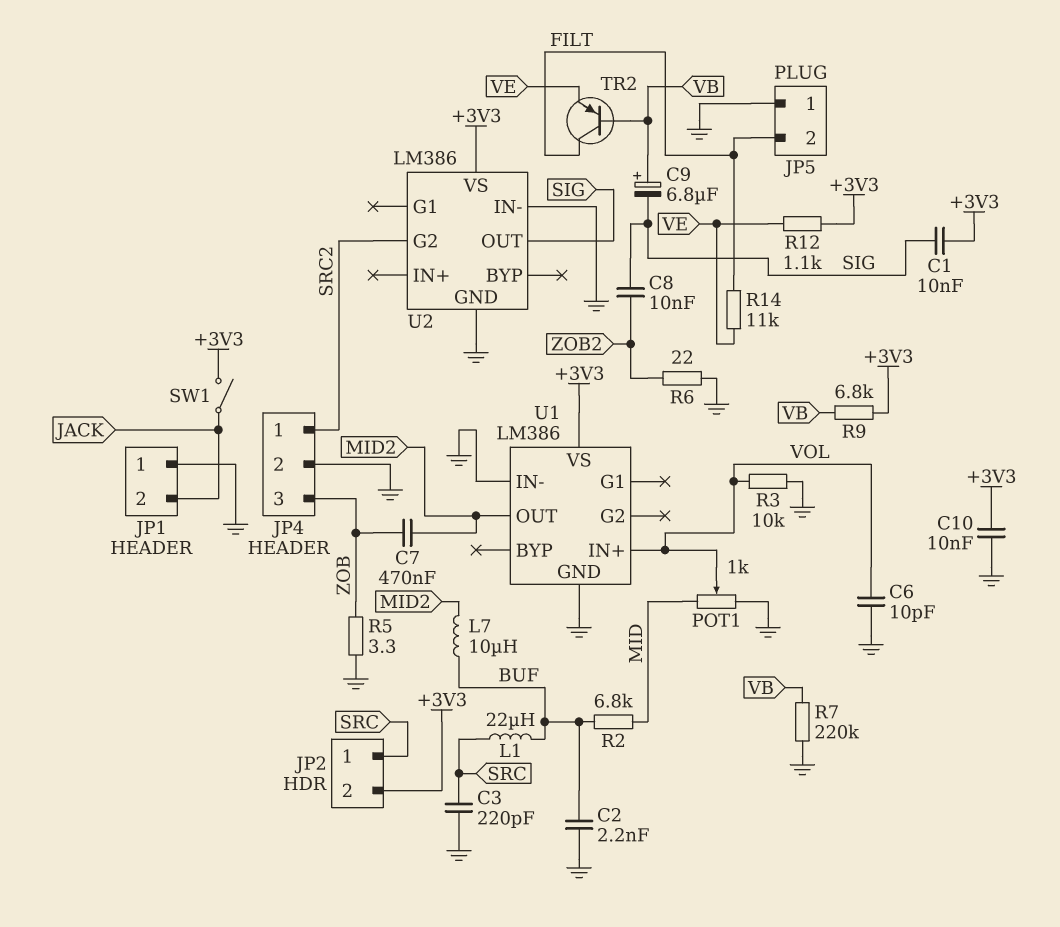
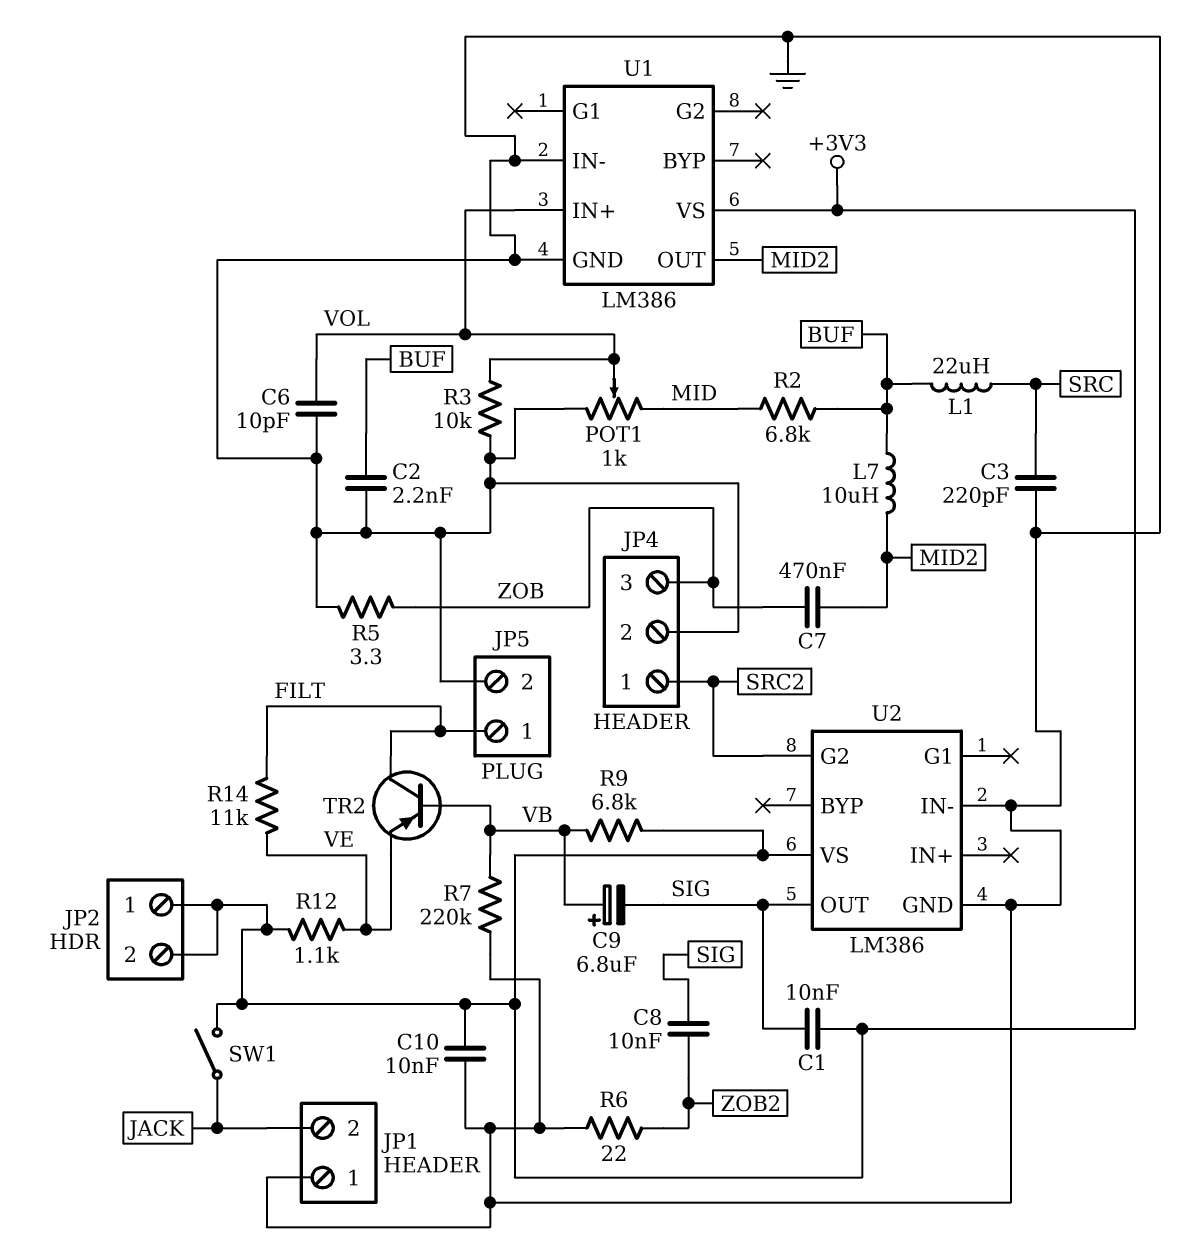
JP2 pin 1: SRC -> +3V3
JP5 pin 1: GND -> FILT
JP5 pin 2: FILT -> GND

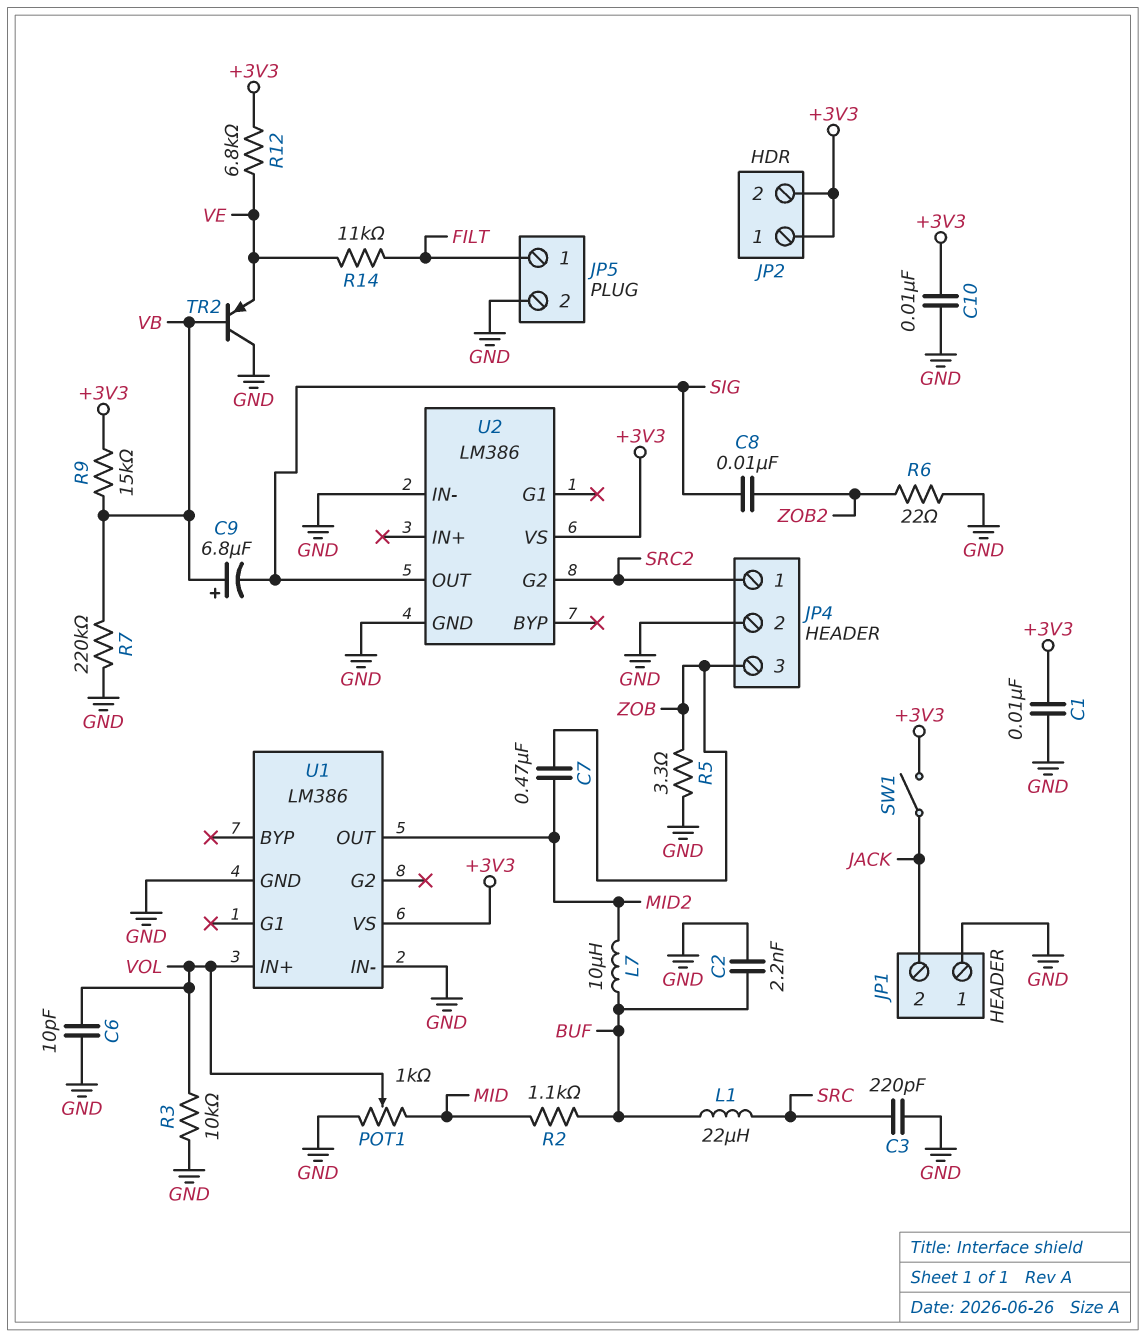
C1: 10nF (+3V3, SIG) -> 10nF (+3V3, GND)
R2: 6.8k (BUF, MID) -> 1.1k (BUF, MID)
R9: 6.8k (+3V3, VB) -> 15k (+3V3, VB)
R12: 1.1k (+3V3, VE) -> 6.8k (+3V3, VE)
TR2: PNP (B VB, C FILT, E VE) -> PNP (B VB, C GND, E VE)

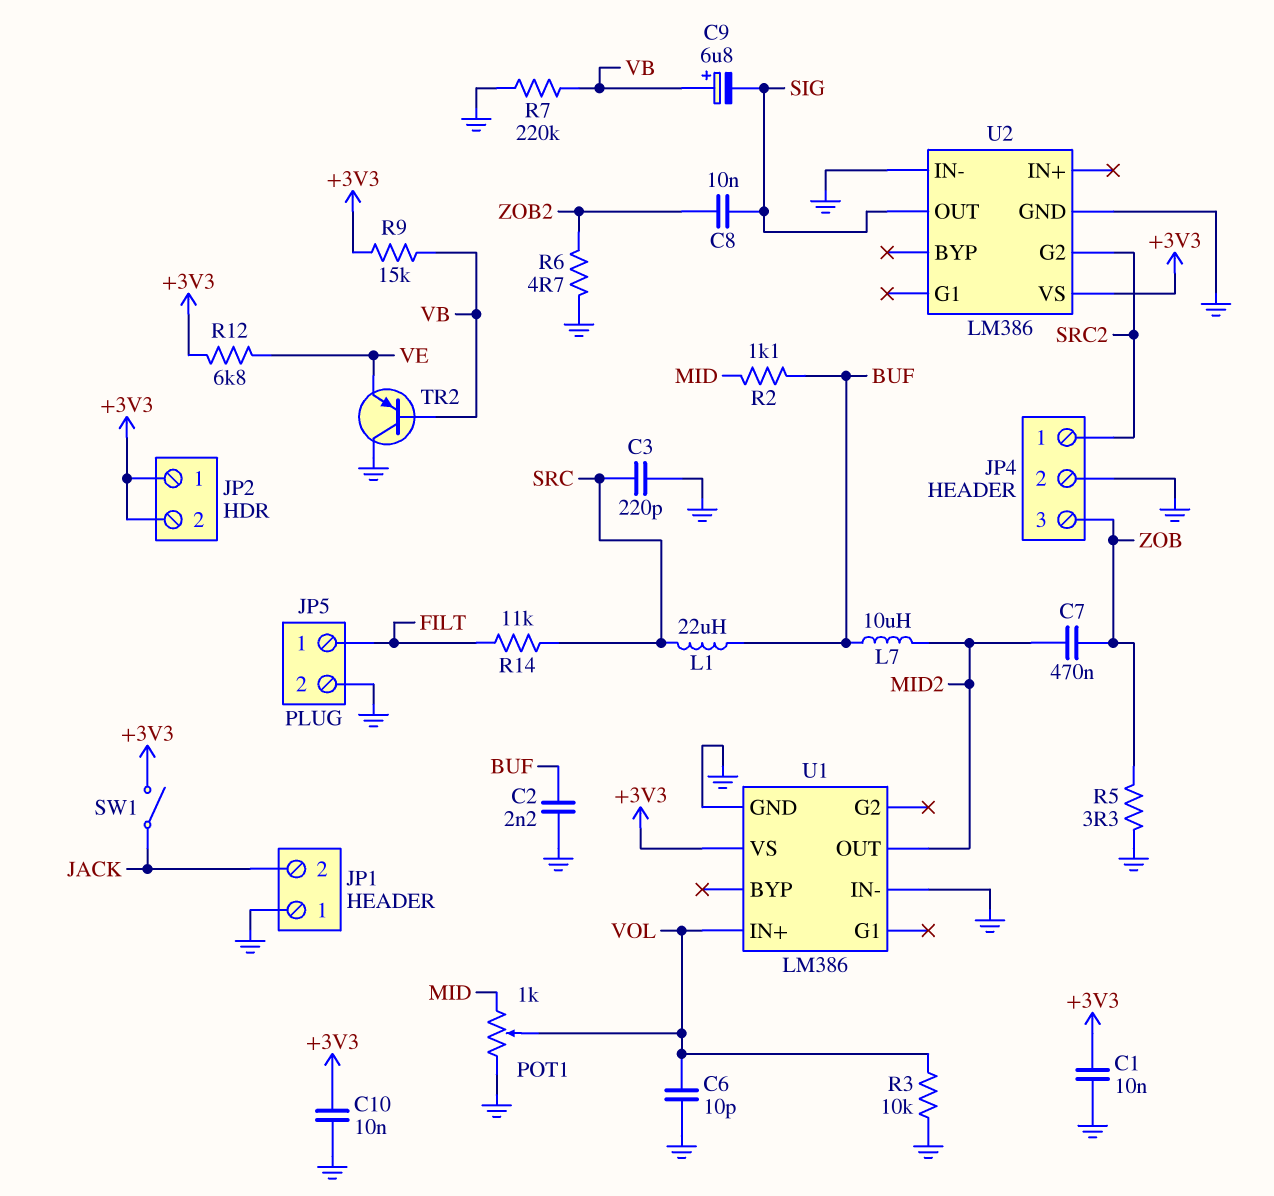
R6: 22 (GND, ZOB2) -> 4.7 (GND, ZOB2)
R14: 11k (FILT, VE) -> 11k (FILT, SRC)

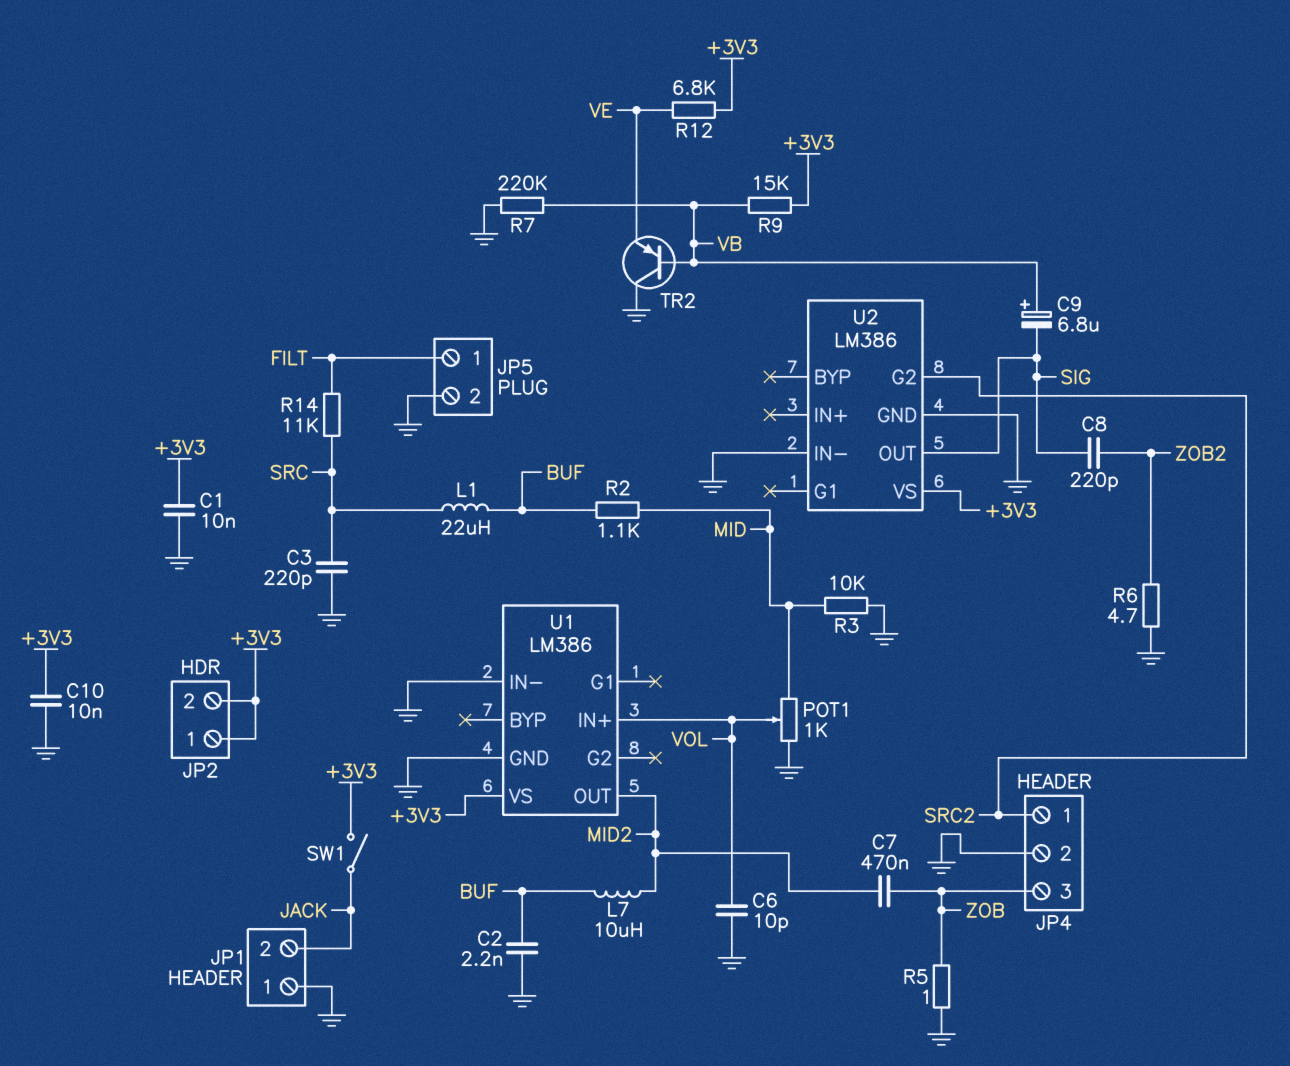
C8: 10nF (SIG, ZOB2) -> 220pF (SIG, ZOB2)
R3: 10k (GND, VOL) -> 10k (GND, MID)
R5: 3.3 (GND, ZOB) -> 1 (GND, ZOB)

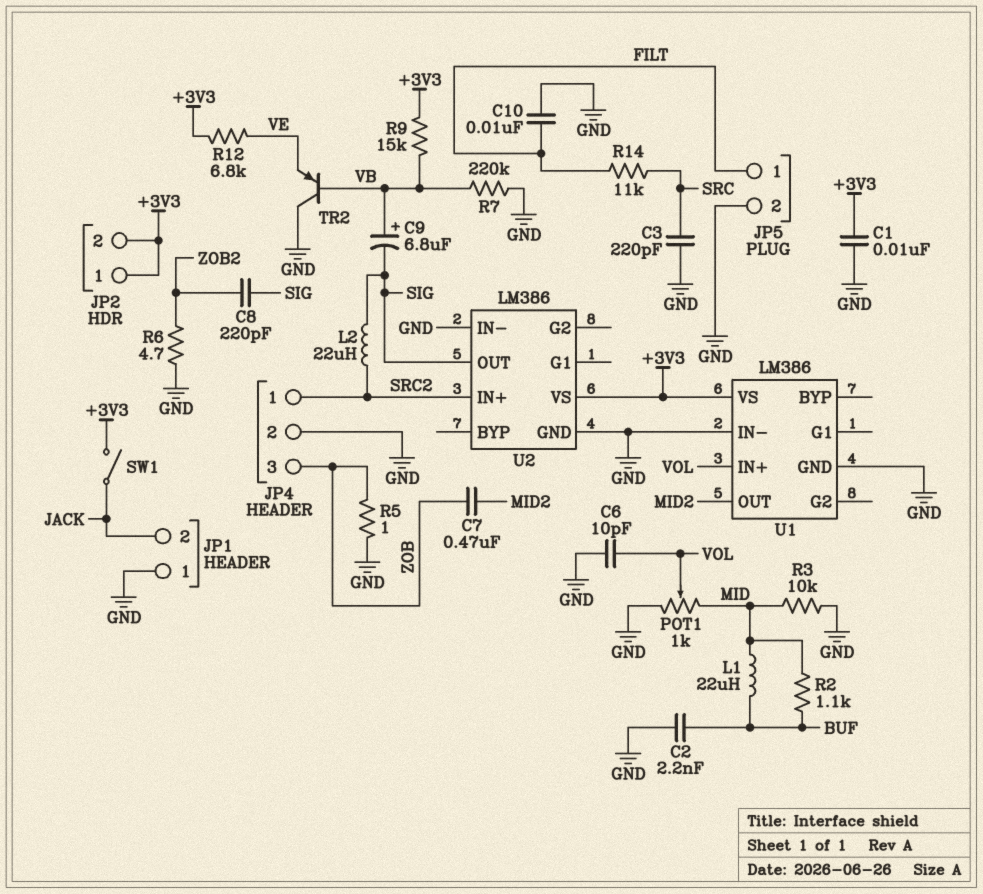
C10: 10nF (+3V3, GND) -> 10nF (FILT, GND)
L1: 22uH (BUF, SRC) -> 22uH (BUF, MID)
L2: none -> 22uH (SIG, SRC2)
L7: 10uH (BUF, MID2) -> none
U2 pin G2: SRC2 -> none
U2 pin IN+: none -> SRC2

